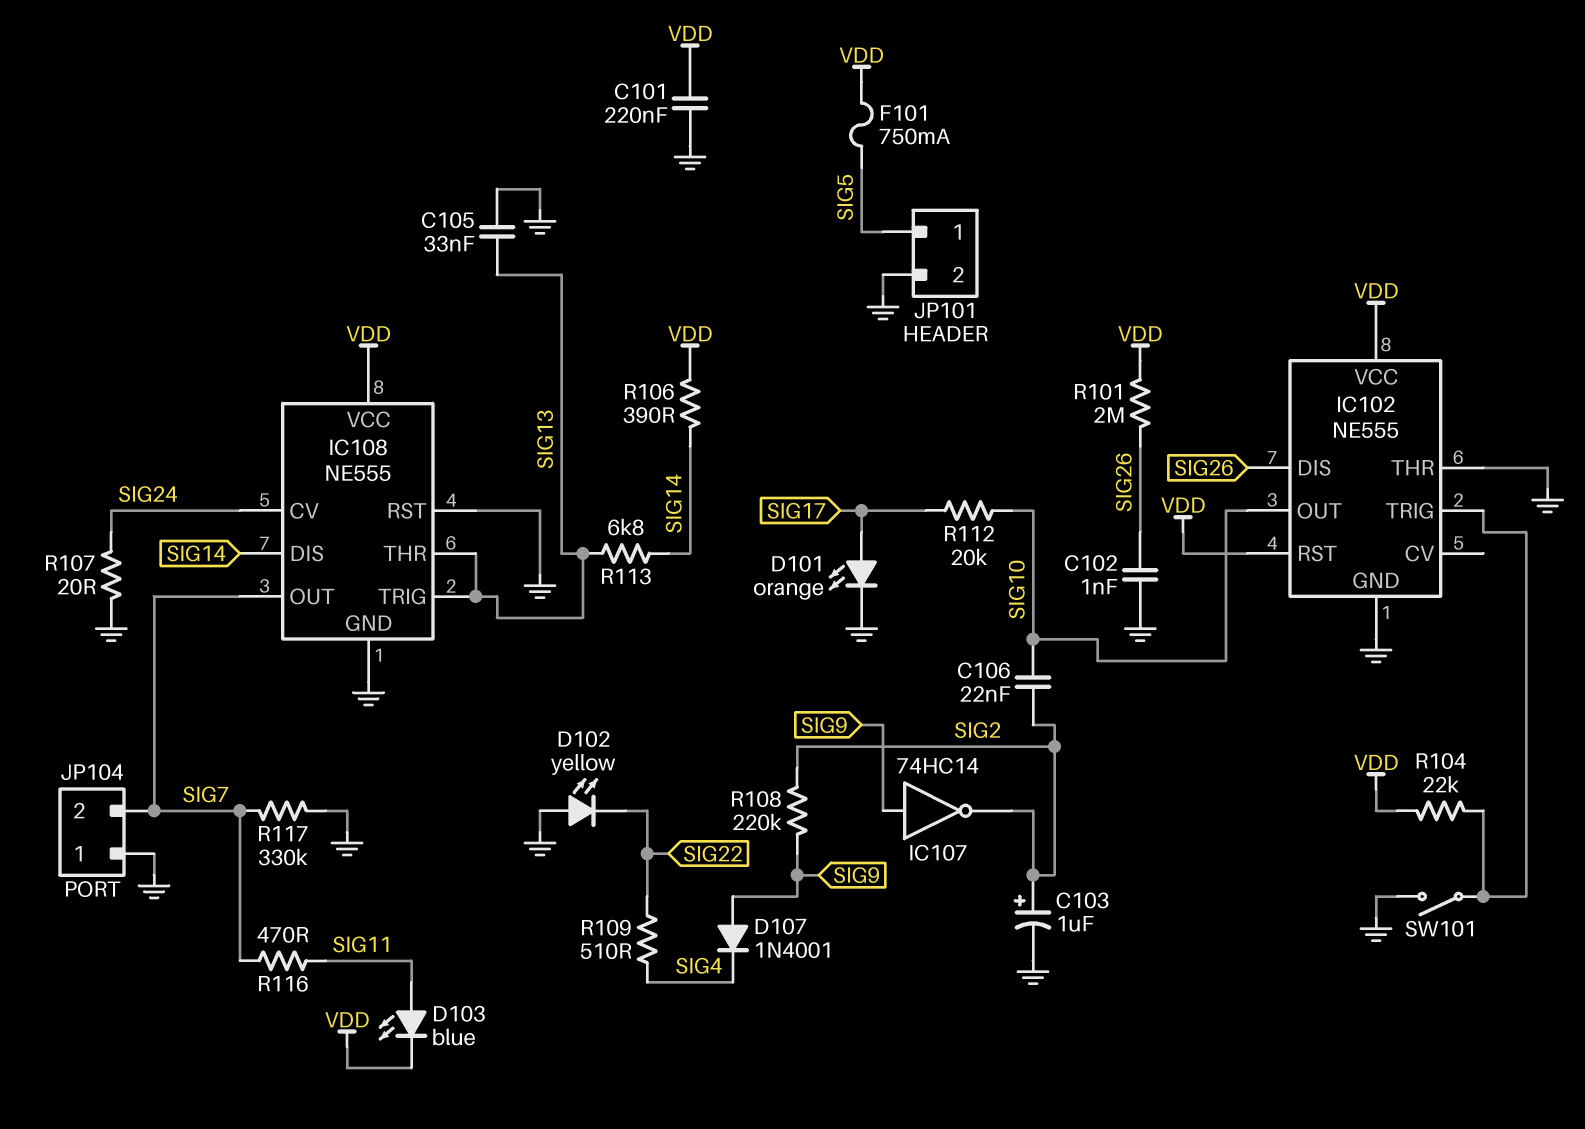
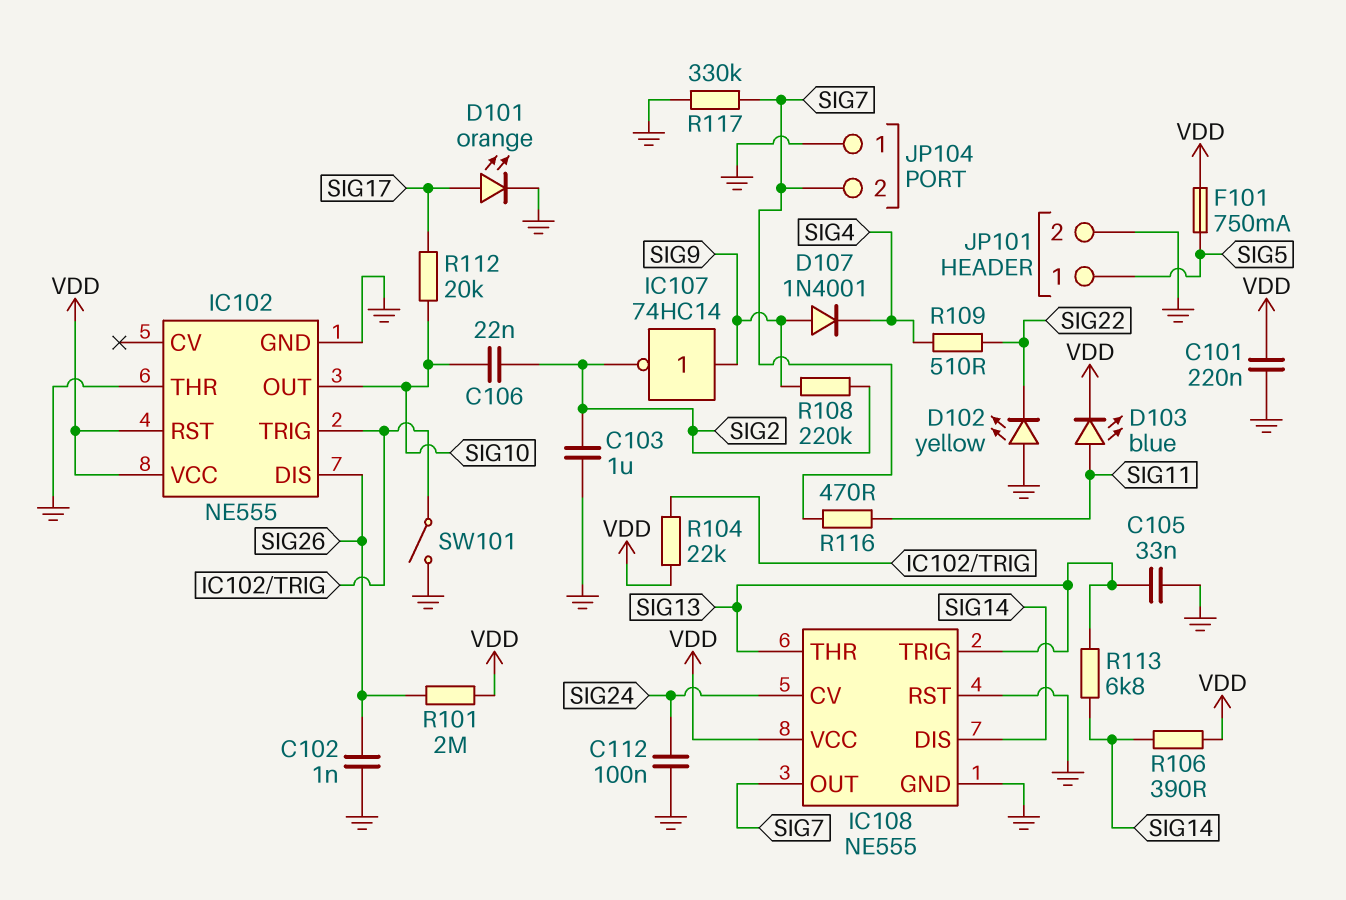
C103: 1uF (plus SIG2, minus GND) -> 1uF (GND, SIG2)
C112: none -> 100nF (GND, SIG24)
R107: 20 (GND, SIG24) -> none

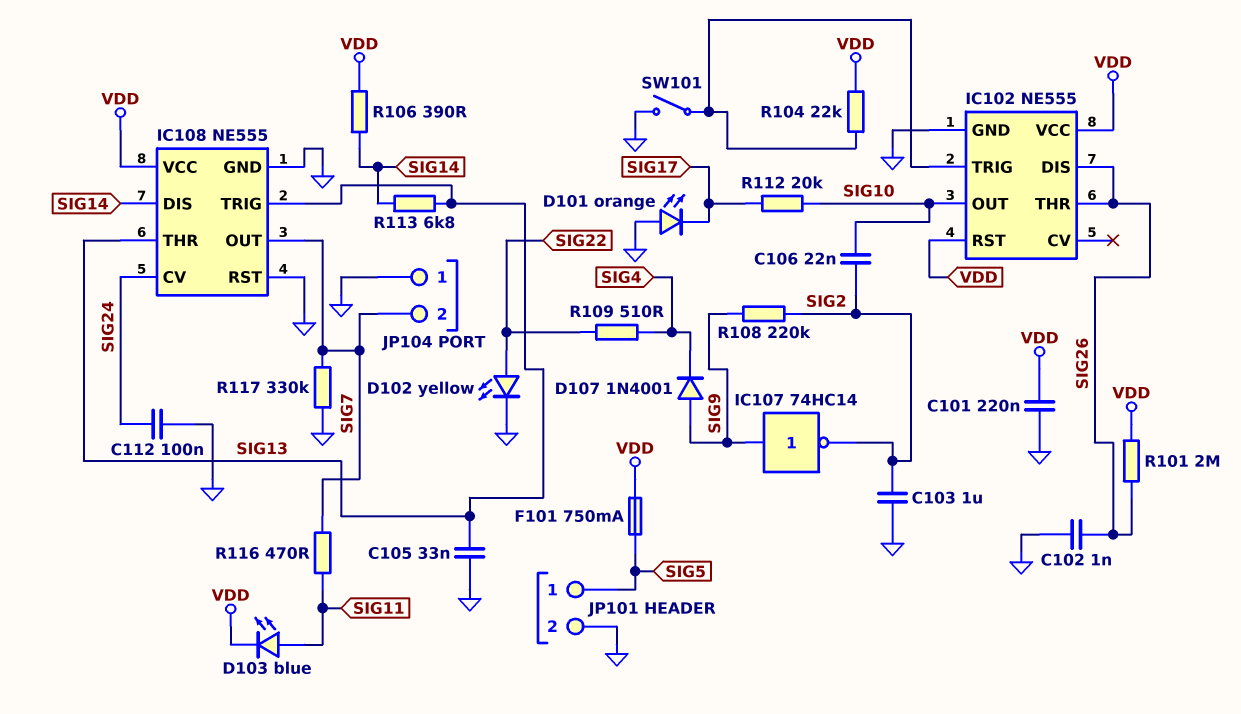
D101: LED orange (A SIG17, K GND) -> LED orange (A GND, K SIG17)
D102: LED yellow (A GND, K SIG22) -> LED yellow (A SIG22, K GND)
IC102 pin THR: GND -> SIG26

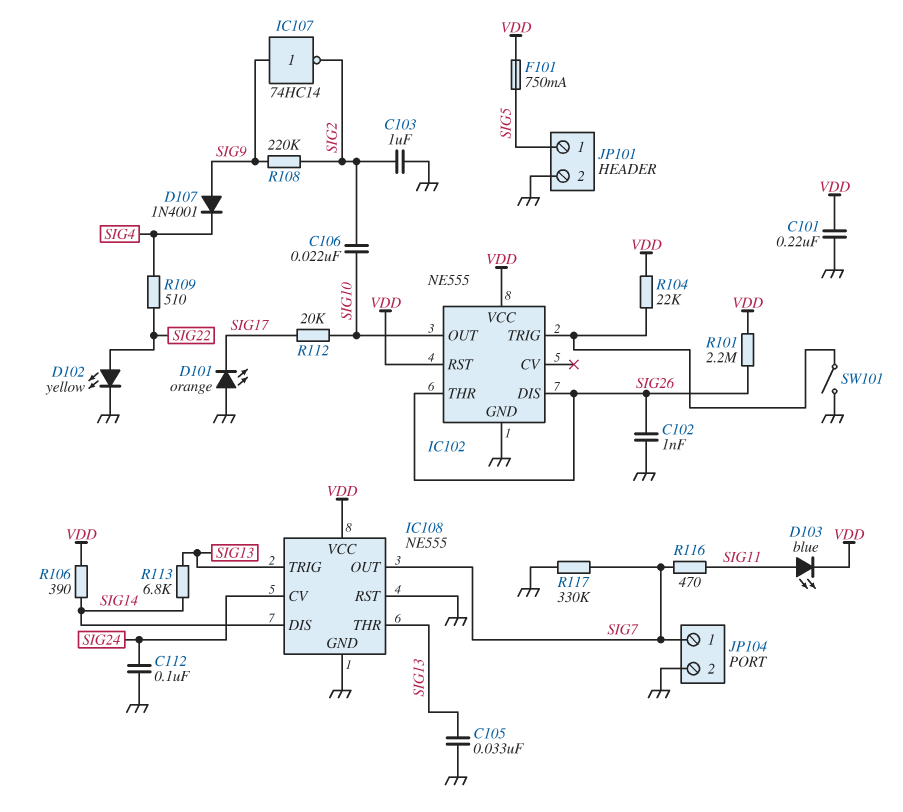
JP104 pin 1: GND -> SIG7
JP104 pin 2: SIG7 -> GND
R101: 2M (SIG26, VDD) -> 2.2M (SIG26, VDD)

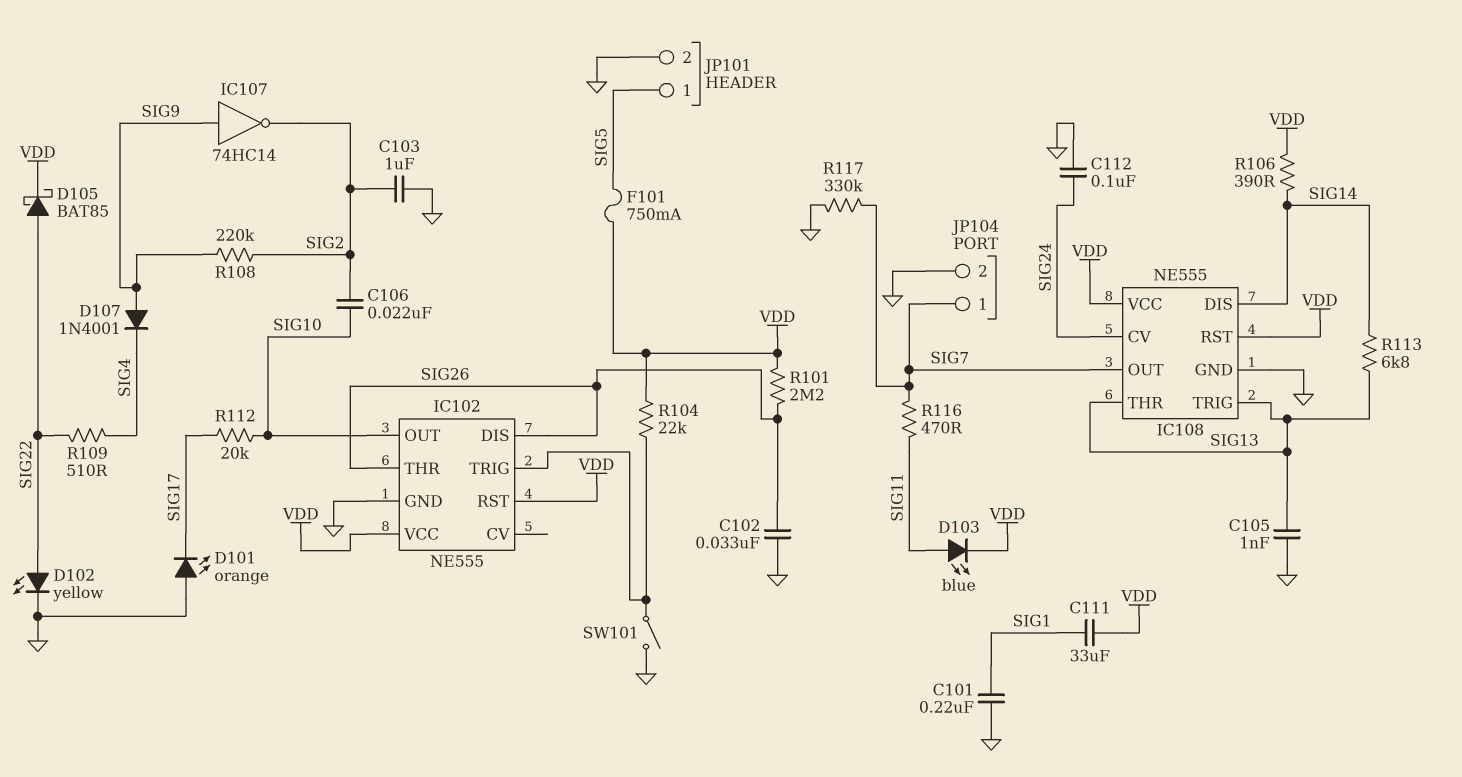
C101: 220nF (GND, VDD) -> 220nF (GND, SIG1)
C102: 1nF (GND, SIG26) -> 33nF (GND, SIG26)
C105: 33nF (GND, SIG13) -> 1nF (GND, SIG13)
C111: none -> 33uF (SIG1, VDD)
D105: none -> schottky BAT85 (A SIG22, K VDD)
IC108 pin RST: GND -> VDD

